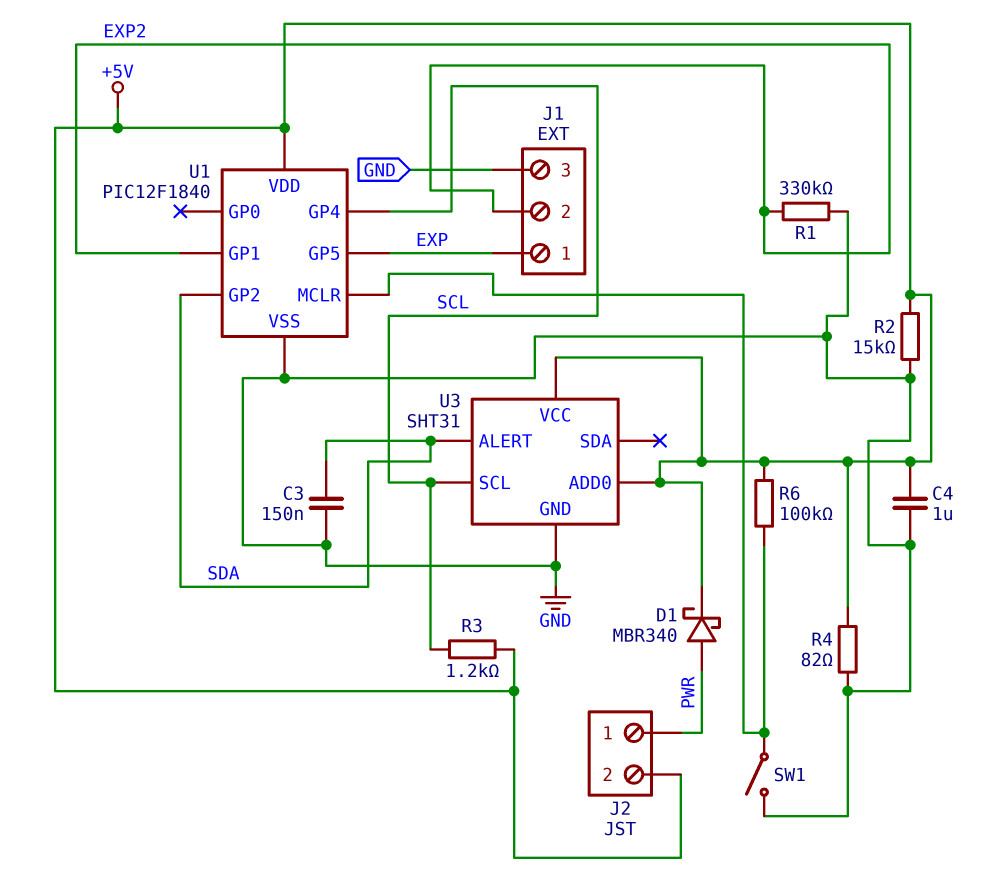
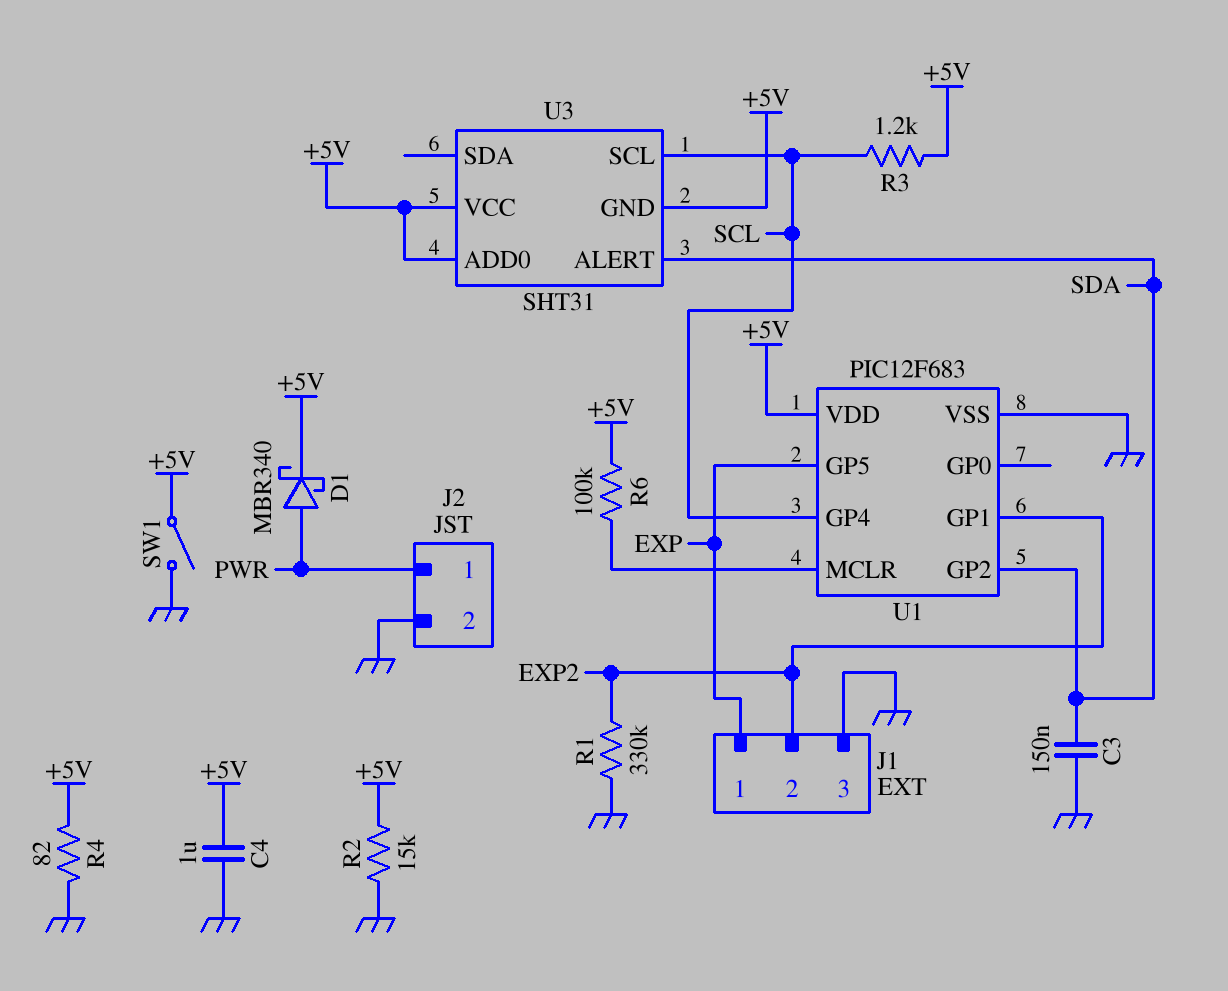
J2 pin 2: +5V -> GND
SW1: switch (GND, U1/MCLR) -> switch (+5V, GND)
U1: PIC12F1840 -> PIC12F683
U3 pin GND: GND -> +5V

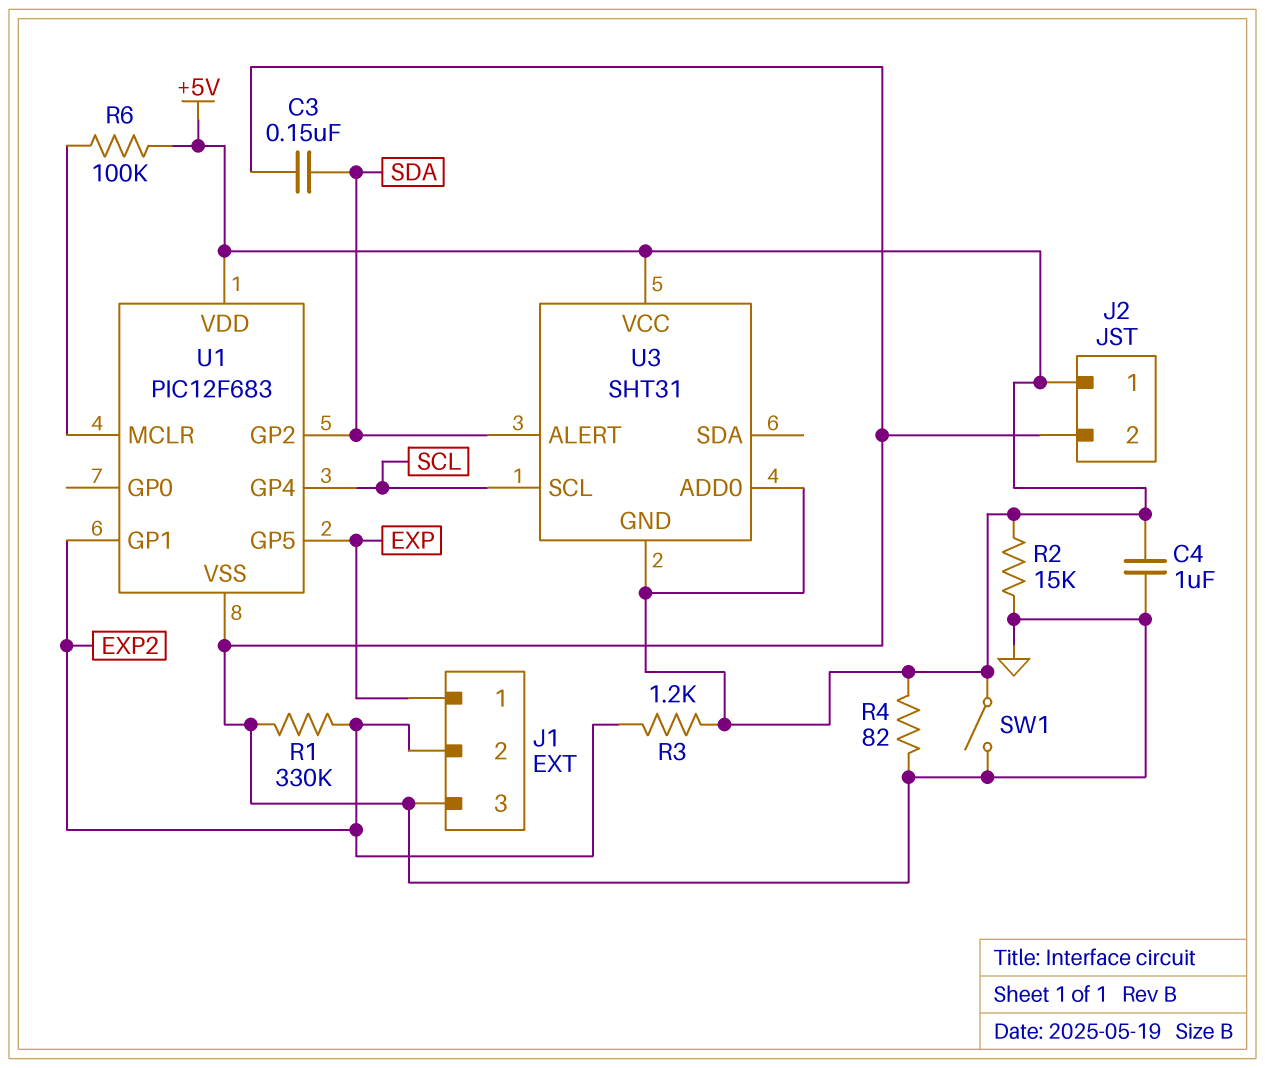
D1: schottky MBR340 (A PWR, K +5V) -> none
J2 pin 1: PWR -> +5V
R3: 1.2k (+5V, SCL) -> 1.2k (+5V, EXP2)

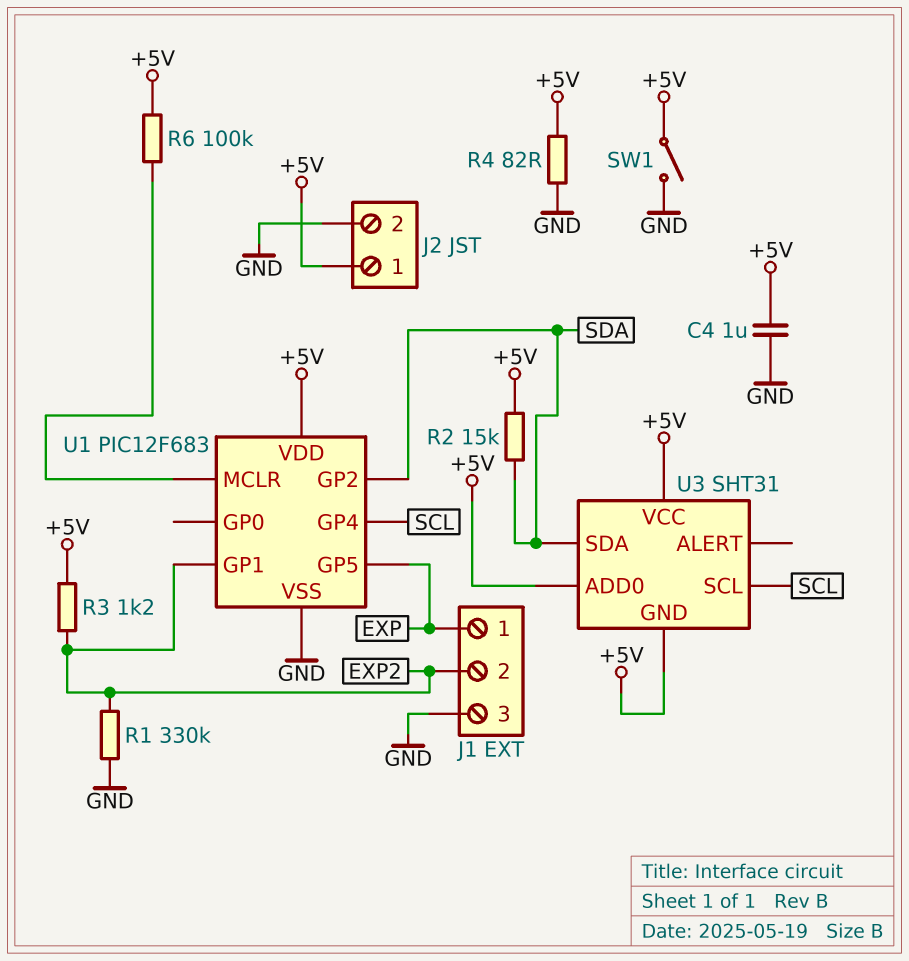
C3: 150nF (GND, SDA) -> none
R2: 15k (+5V, GND) -> 15k (+5V, SDA)
U3 pin ALERT: SDA -> none
U3 pin SDA: none -> SDA

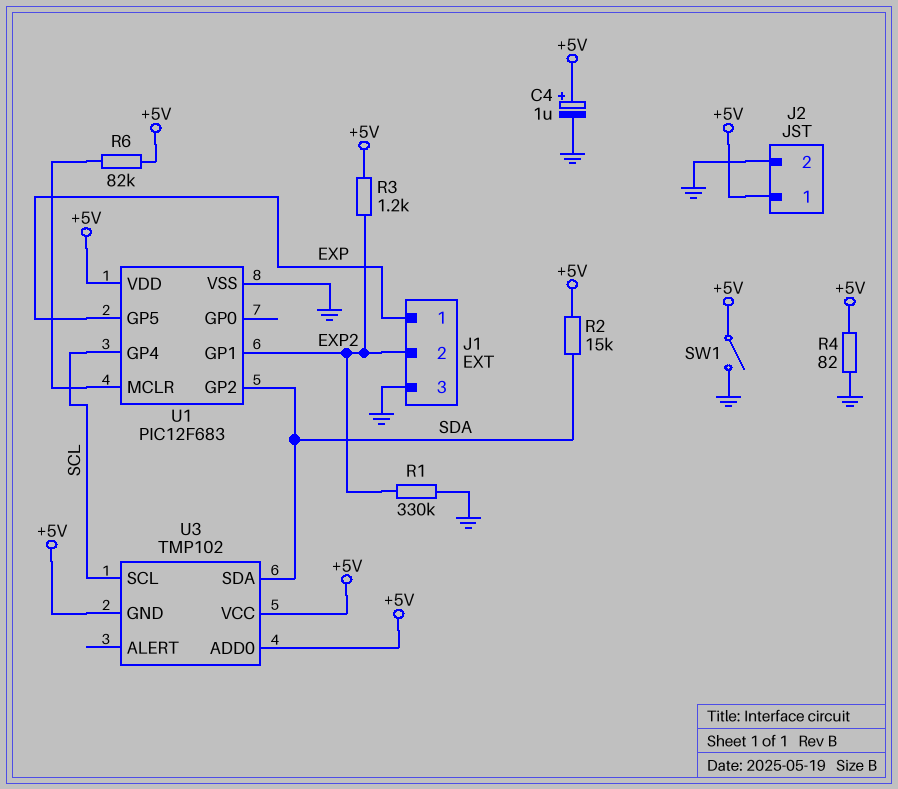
C4: 1uF (+5V, GND) -> 1uF (plus +5V, minus GND)
R6: 100k (+5V, U1/MCLR) -> 82k (+5V, U1/MCLR)
U3: SHT31 -> TMP102

